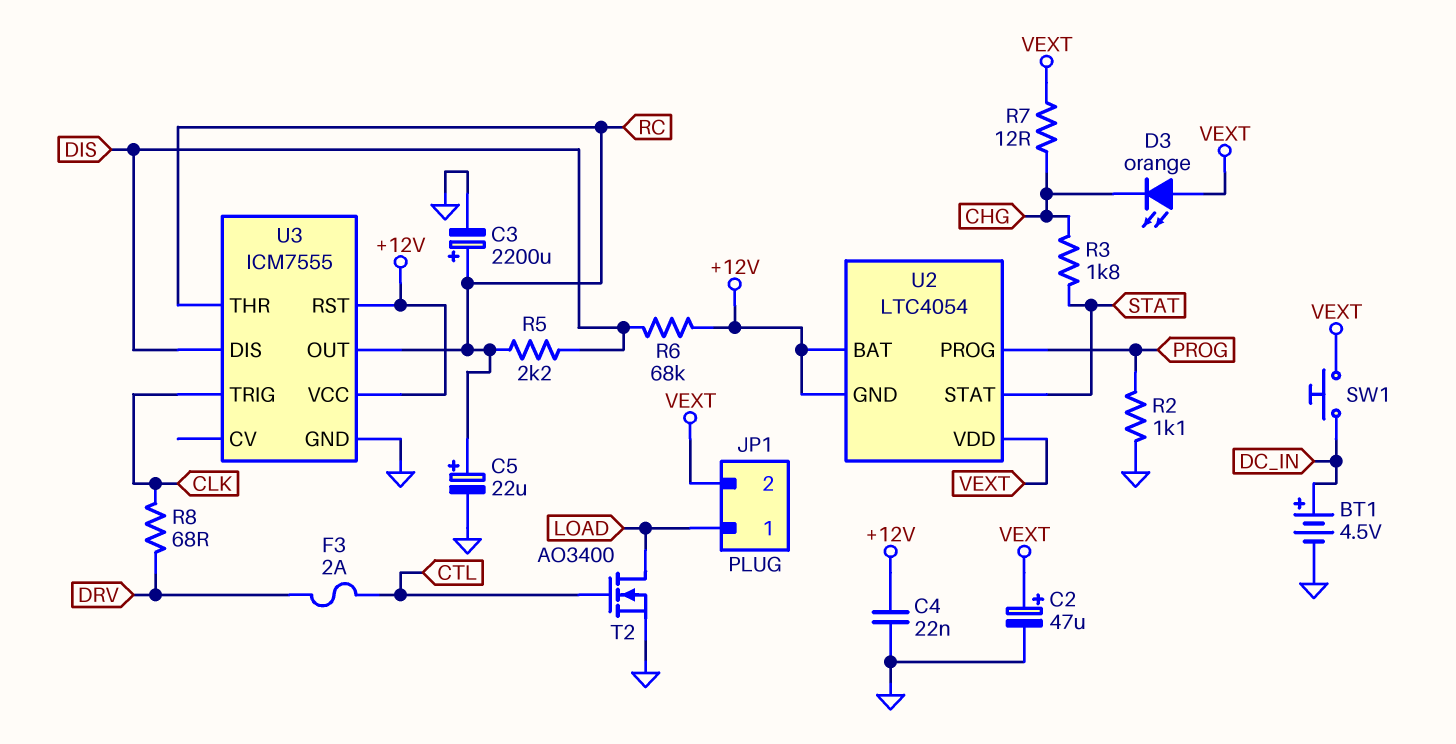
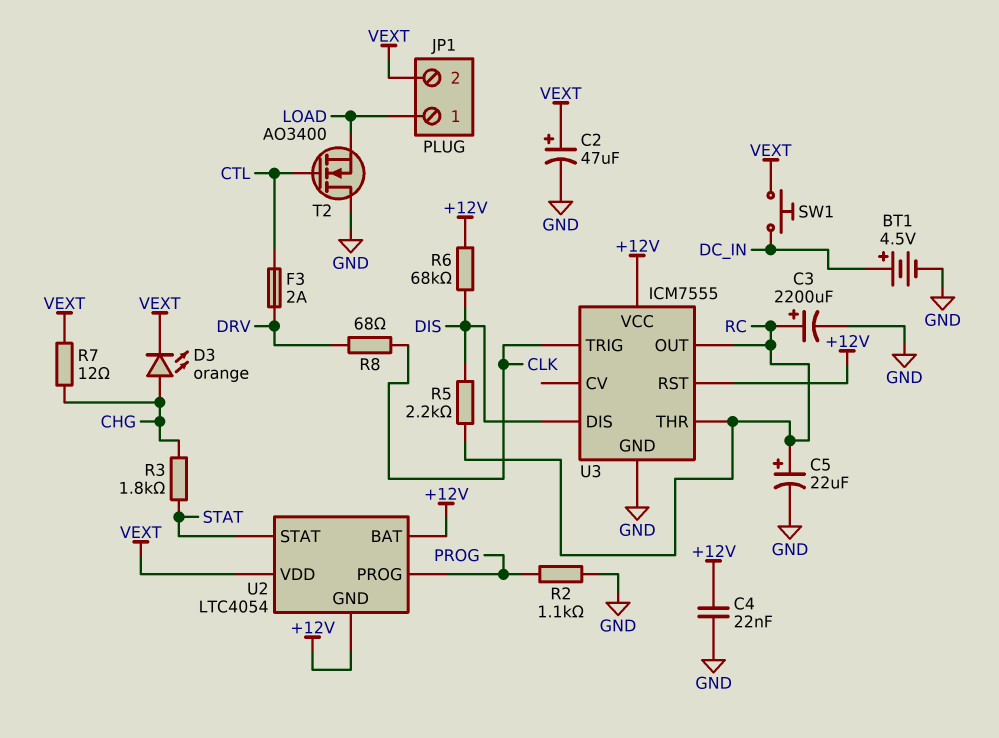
D3: LED orange (A VEXT, K CHG) -> LED orange (A CHG, K VEXT)
T2: NMOS AO3400 (G CTL, D LOAD, S GND) -> NMOS AO3400 (G CTL, D GND, S LOAD)

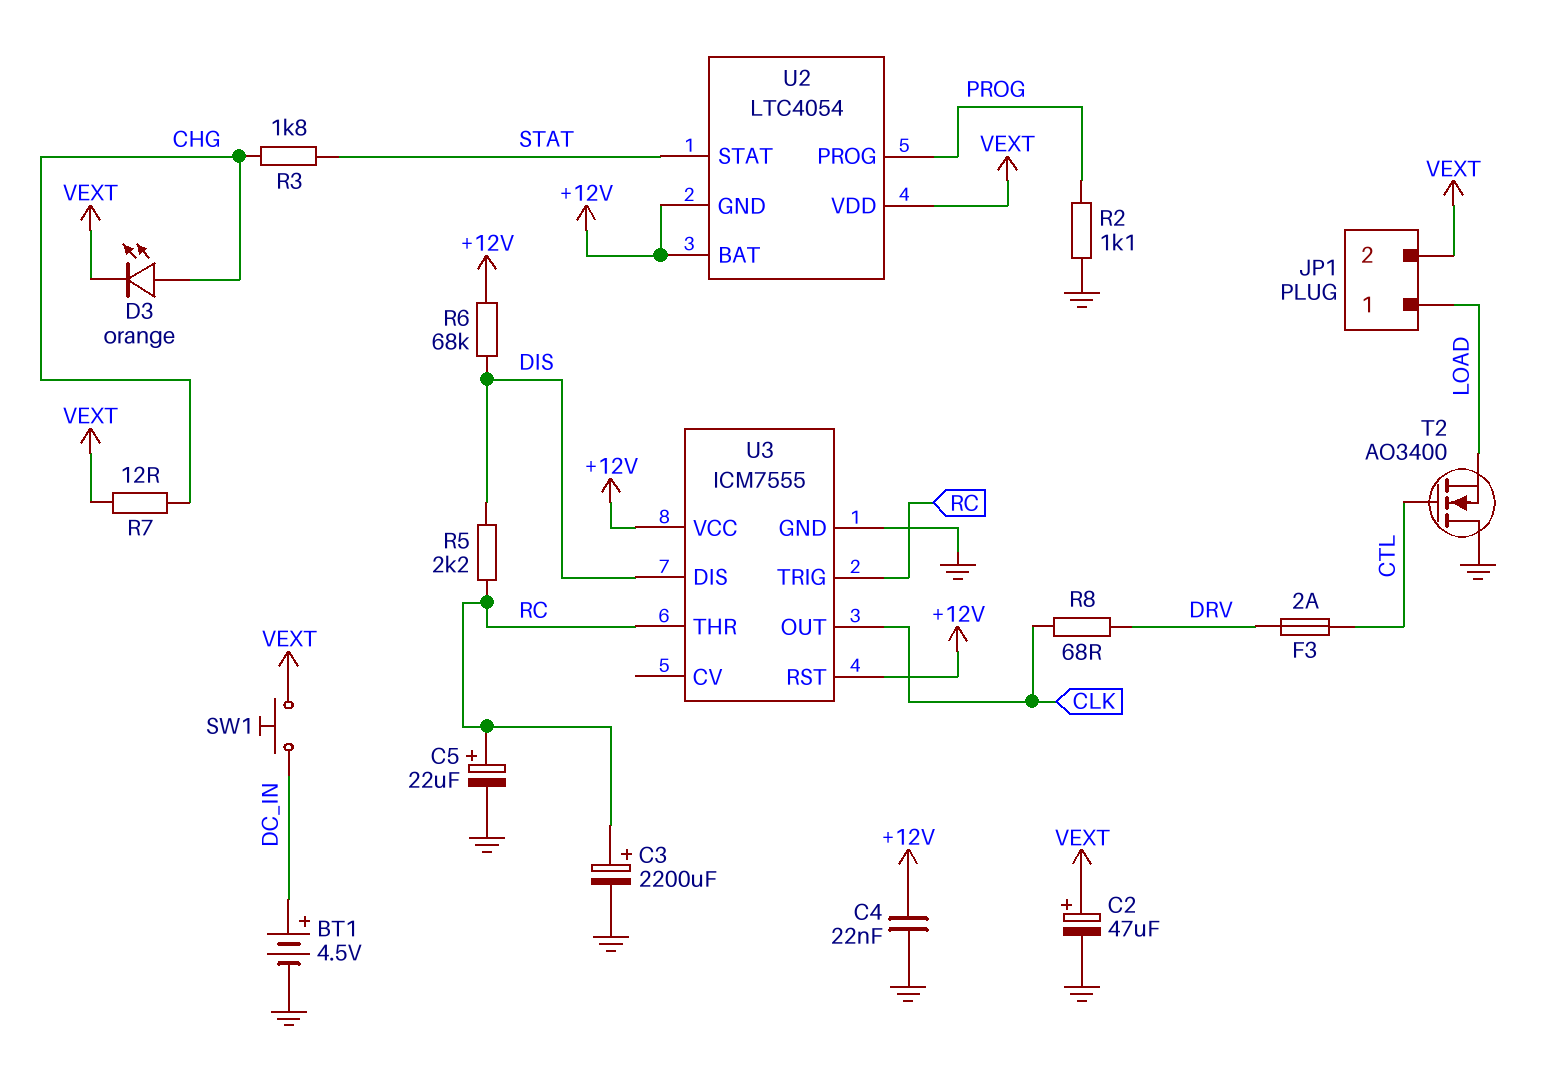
U3 pin OUT: RC -> CLK
U3 pin TRIG: CLK -> RC

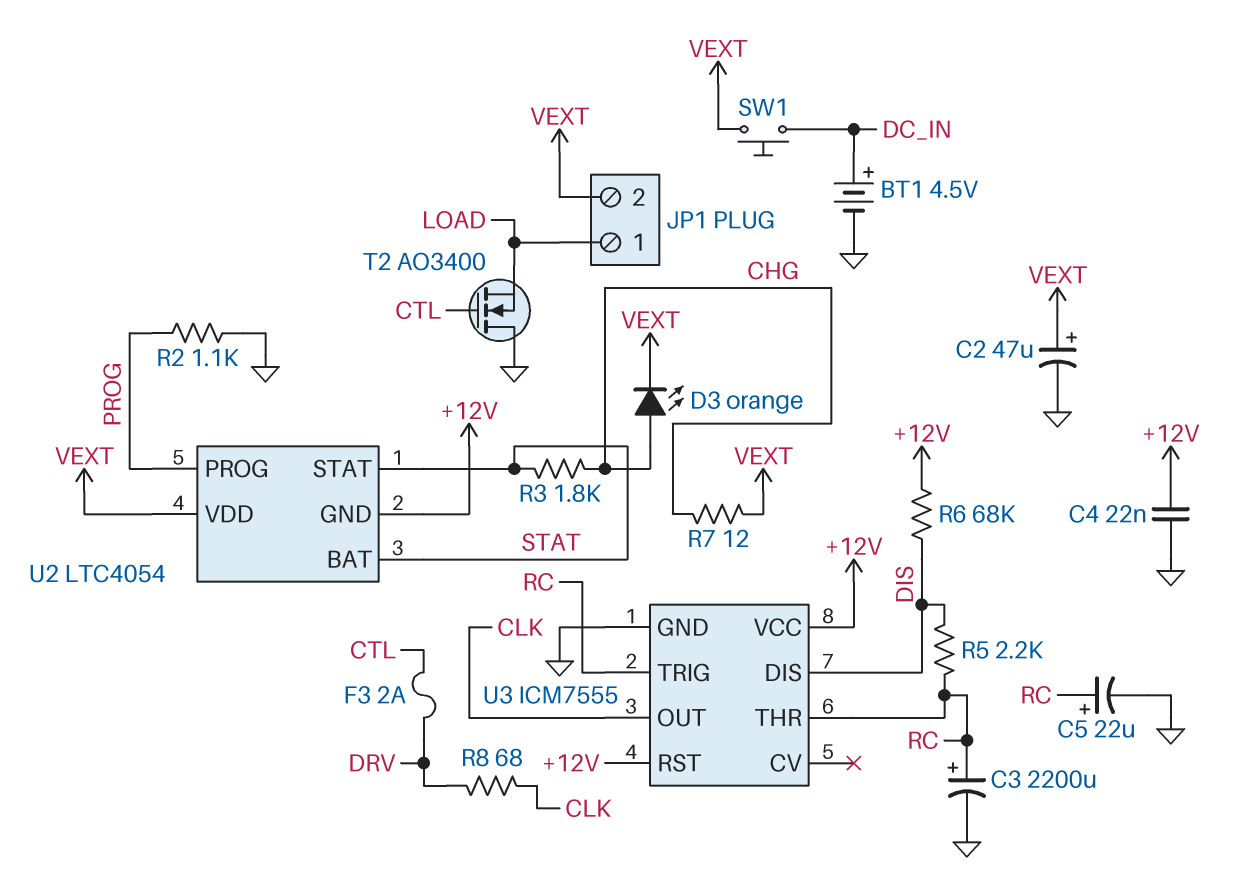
U2 pin BAT: +12V -> STAT

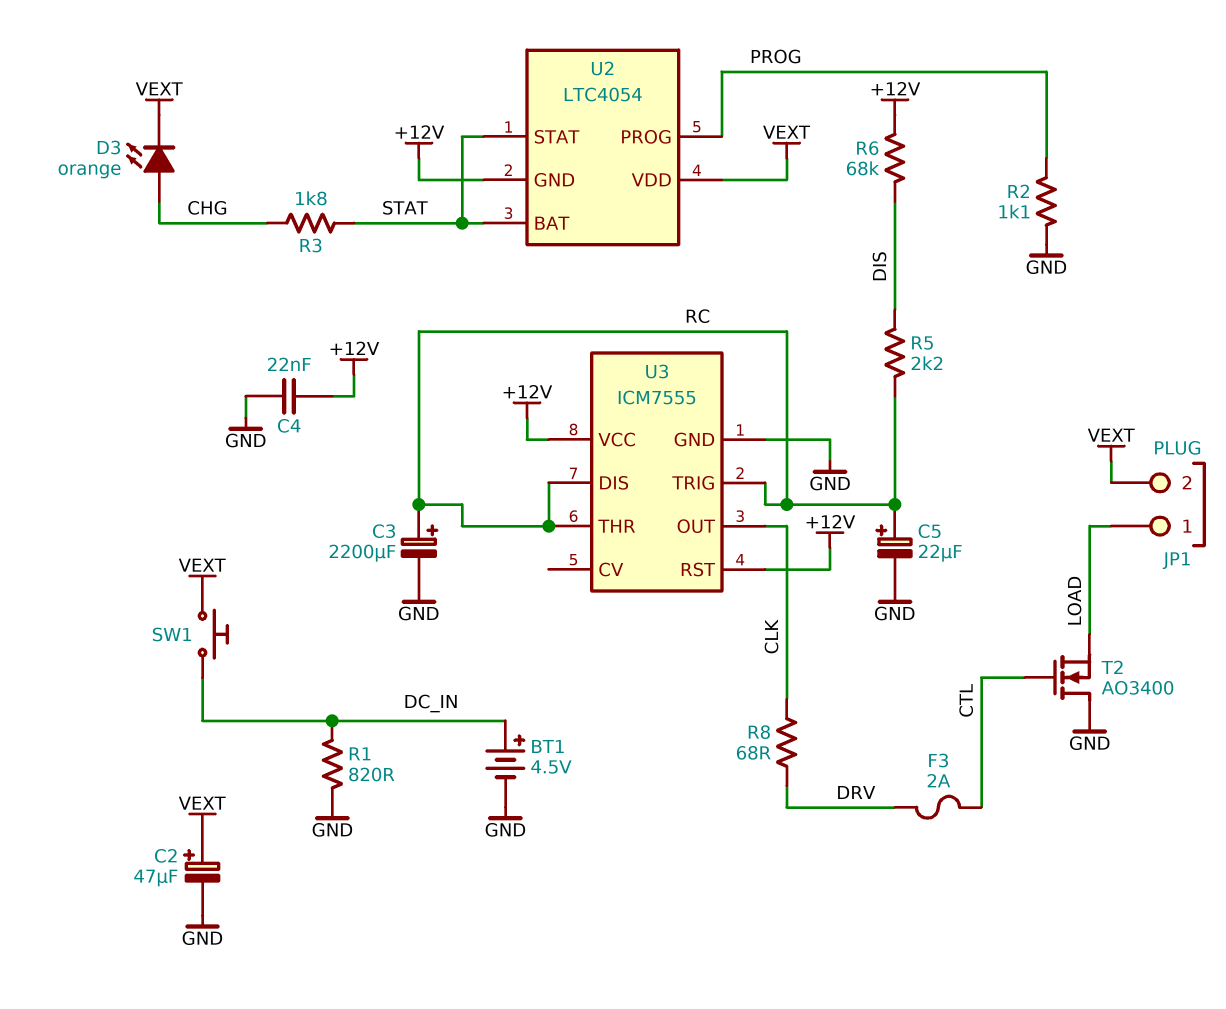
R1: none -> 820 (DC_IN, GND)
R7: 12 (CHG, VEXT) -> none
U3 pin DIS: DIS -> RC

